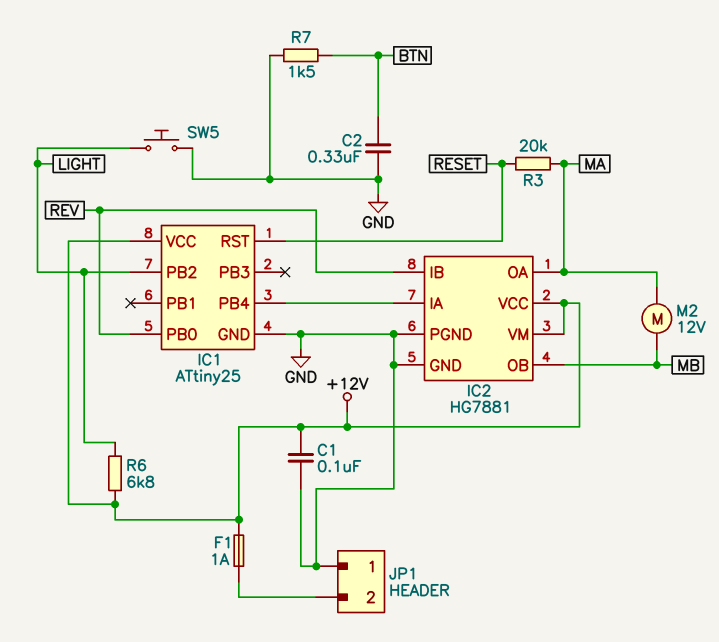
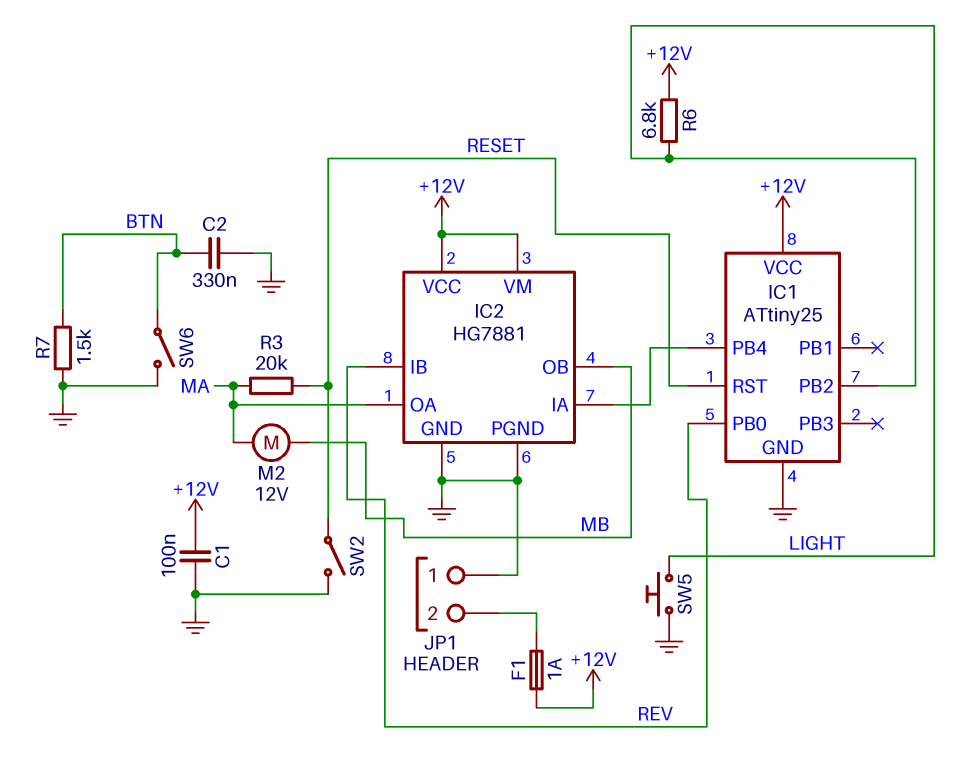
SW2: none -> switch (GND, RESET)
SW6: none -> switch (BTN, GND)

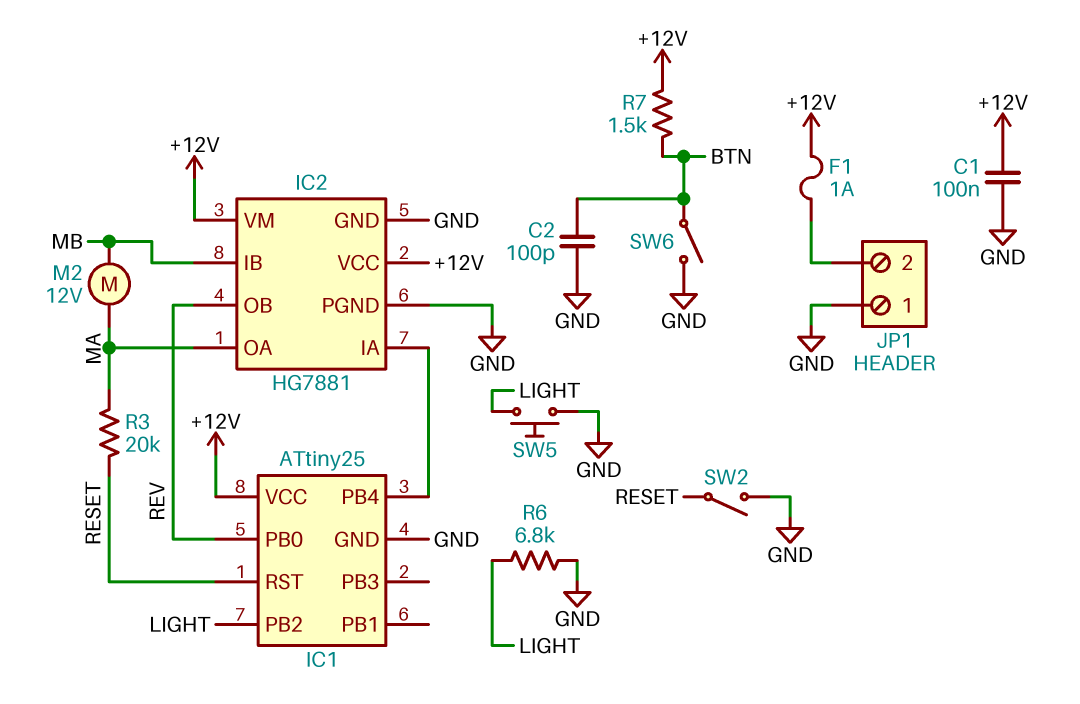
C2: 330nF (BTN, GND) -> 100pF (BTN, GND)
IC2 pin IB: REV -> MB
IC2 pin OB: MB -> REV
R6: 6.8k (+12V, LIGHT) -> 6.8k (GND, LIGHT)
R7: 1.5k (BTN, GND) -> 1.5k (+12V, BTN)

